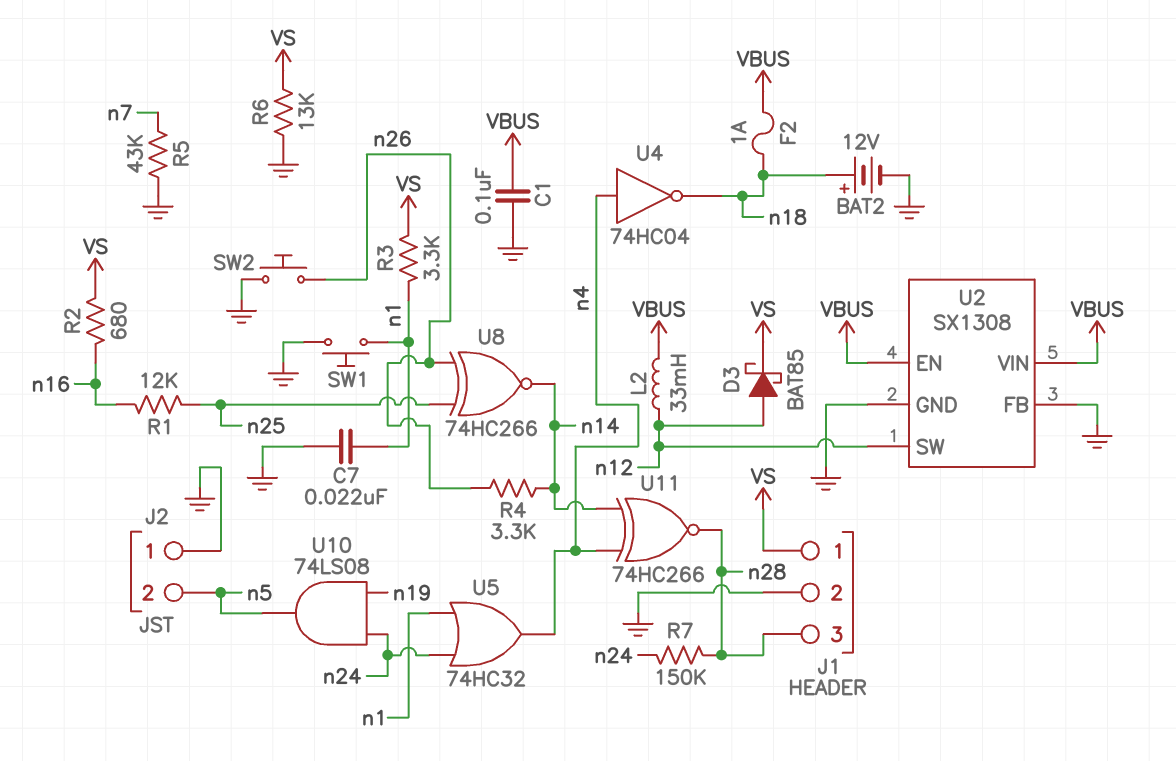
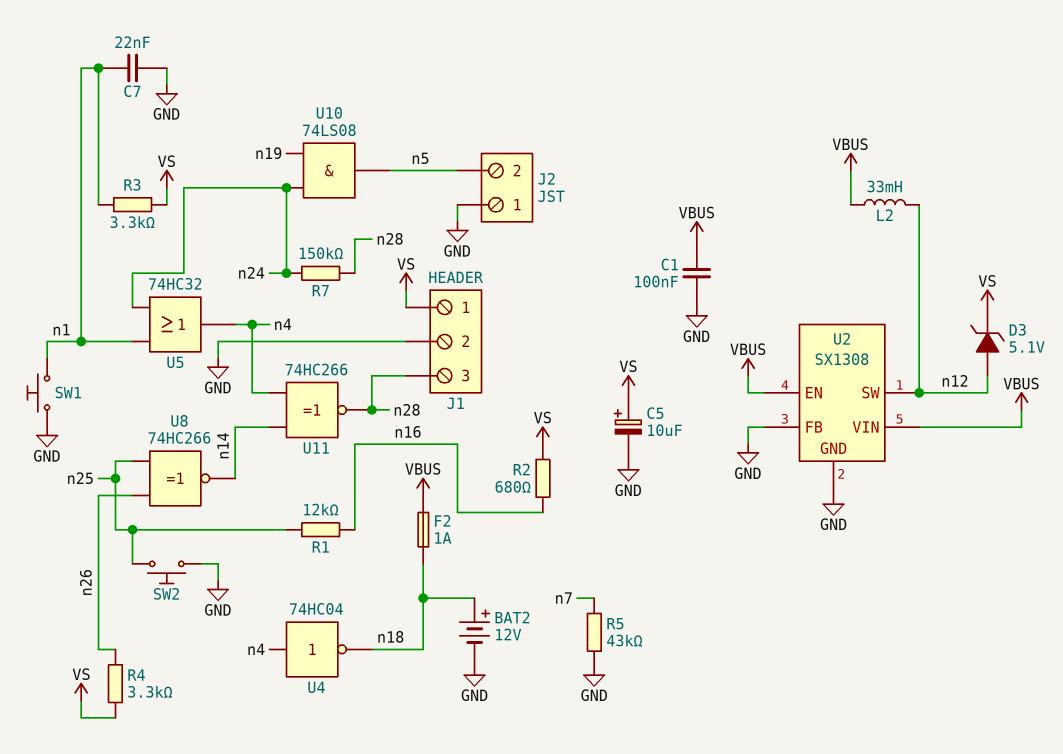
C5: none -> 10uF (plus VS, minus GND)
D3: schottky BAT85 (A n12, K VS) -> zener 5.1V (A n12, K VS)
R4: 3.3k (n14, n26) -> 3.3k (VS, n26)
R6: 13k (GND, VS) -> none
SW2: button (GND, n26) -> button (GND, n25)

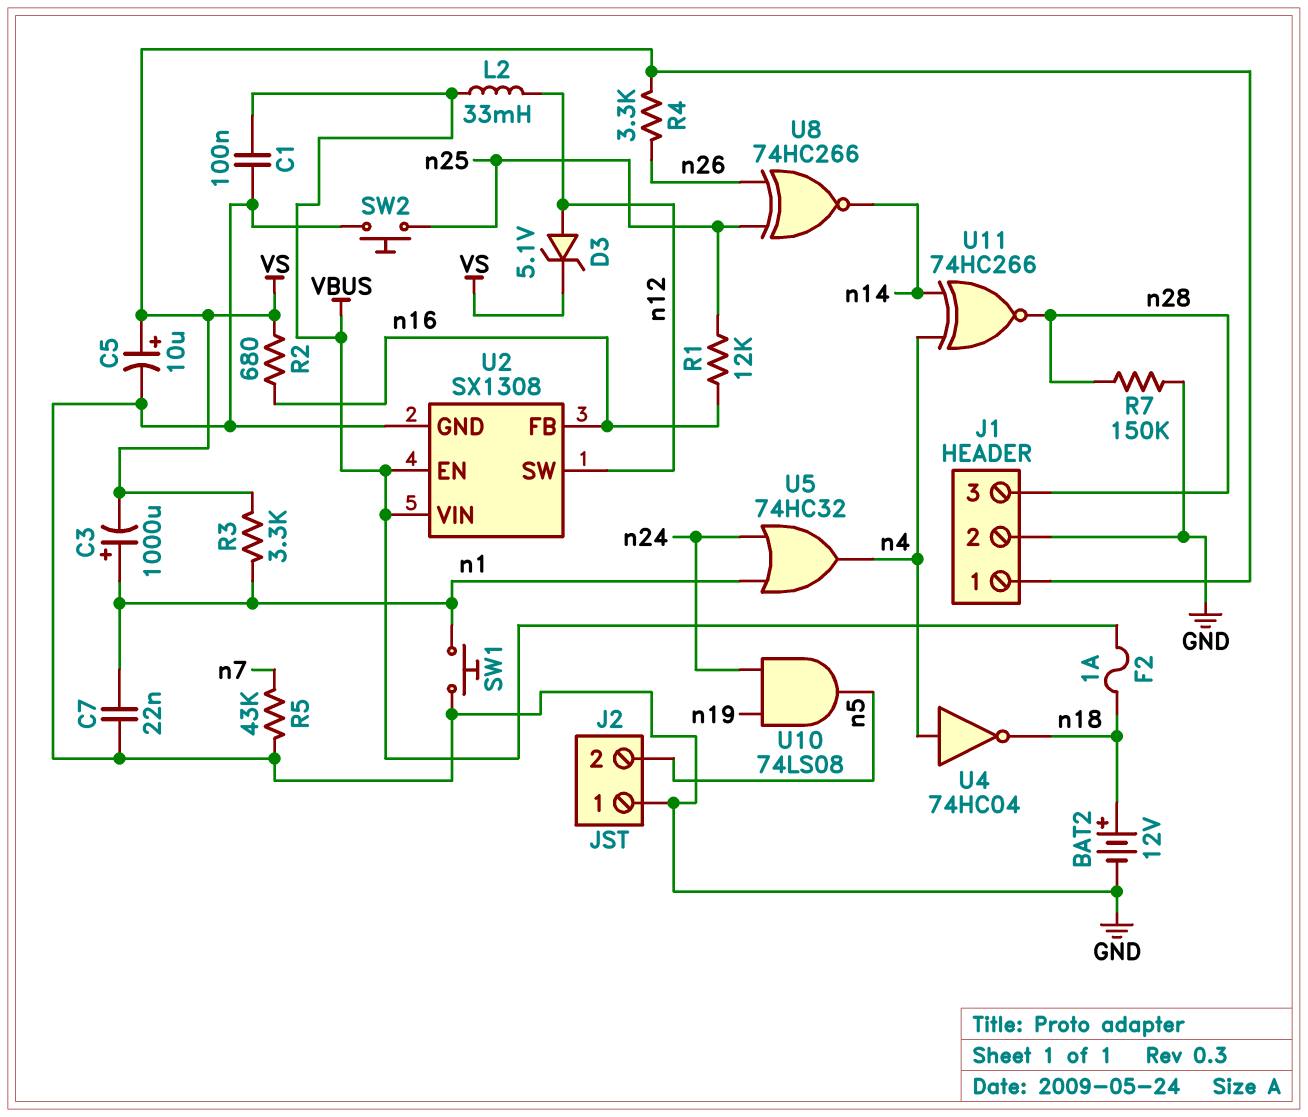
C3: none -> 1000uF (plus n1, minus VS)
R7: 150k (n24, n28) -> 150k (GND, n28)
U2 pin FB: GND -> n16

